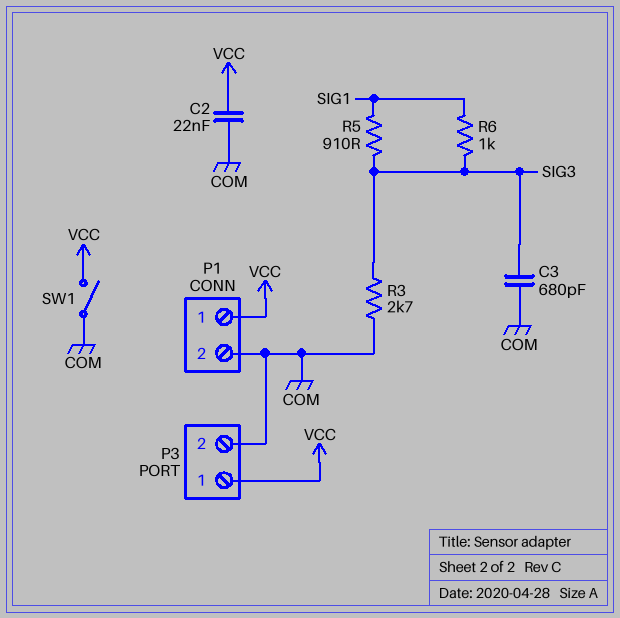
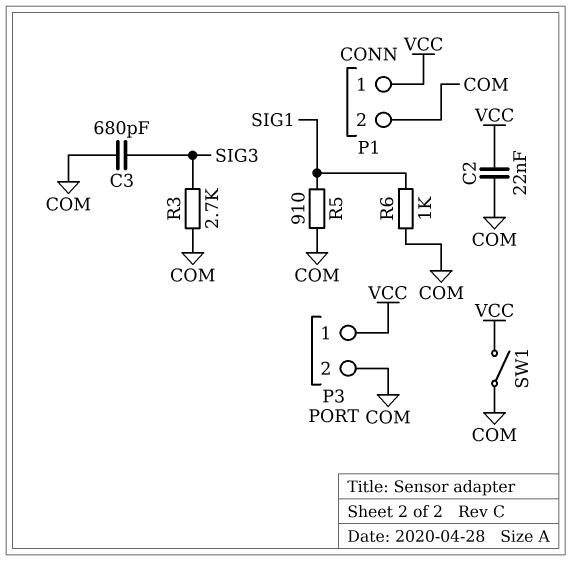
R5: 910 (SIG1, SIG3) -> 910 (COM, SIG1)
R6: 1k (SIG1, SIG3) -> 1k (COM, SIG1)

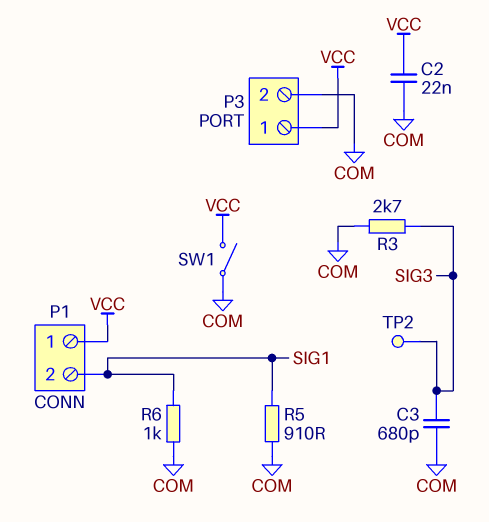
P1 pin 2: COM -> SIG1
TP2: none -> test point (SIG3)

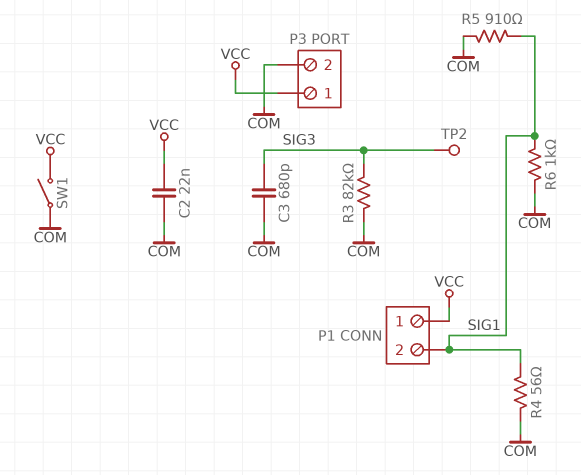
R3: 2.7k (COM, SIG3) -> 82k (COM, SIG3)
R4: none -> 56 (COM, SIG1)

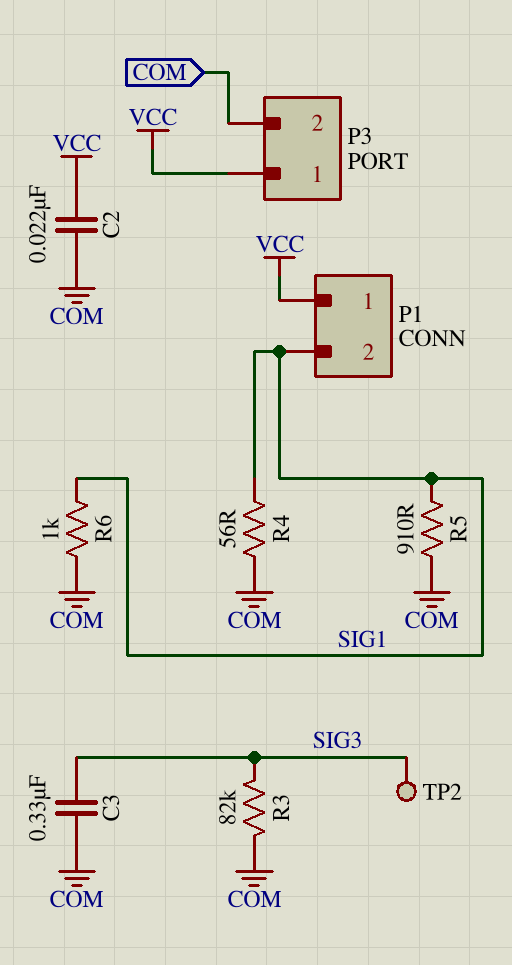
C3: 680pF (COM, SIG3) -> 330nF (COM, SIG3)
SW1: switch (COM, VCC) -> none

